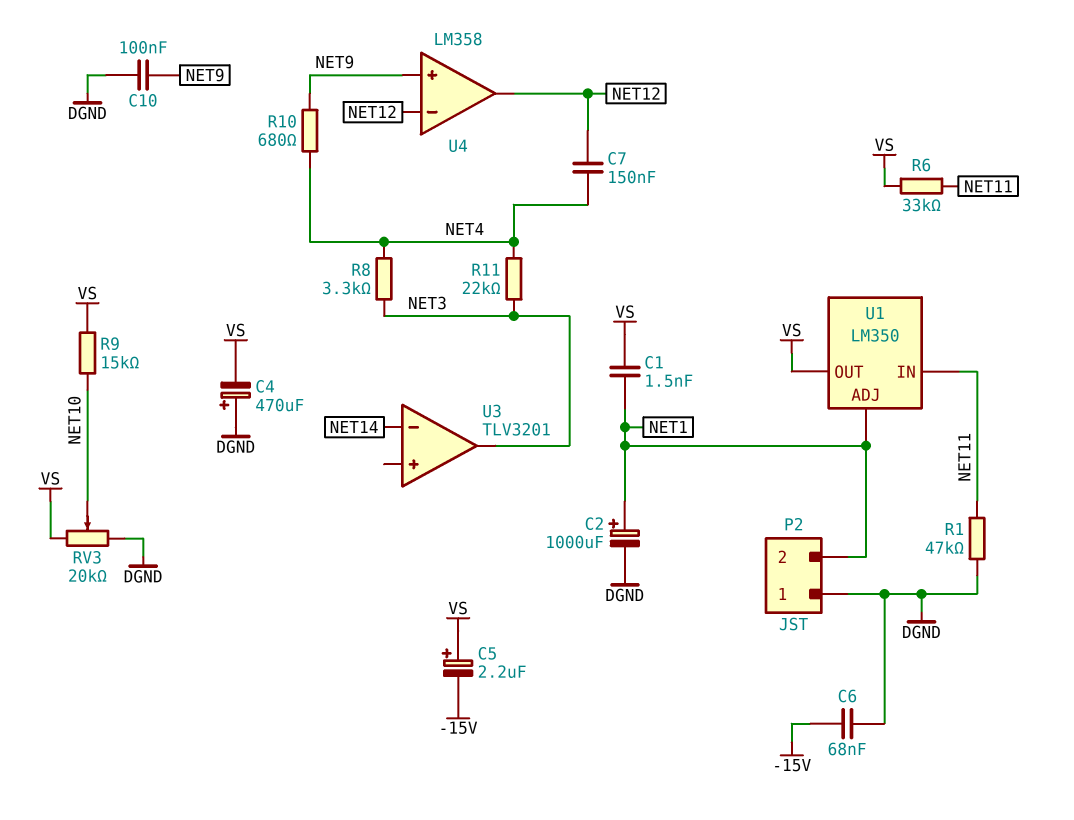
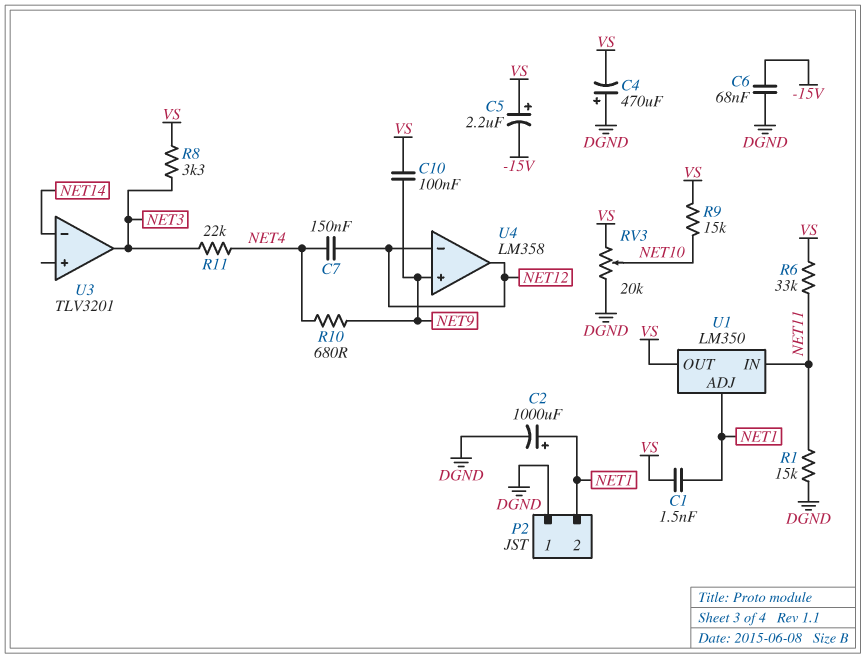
C10: 100nF (DGND, NET9) -> 100nF (NET9, VS)
R1: 47k (DGND, NET11) -> 15k (DGND, NET11)
R8: 3.3k (NET3, NET4) -> 3.3k (NET3, VS)

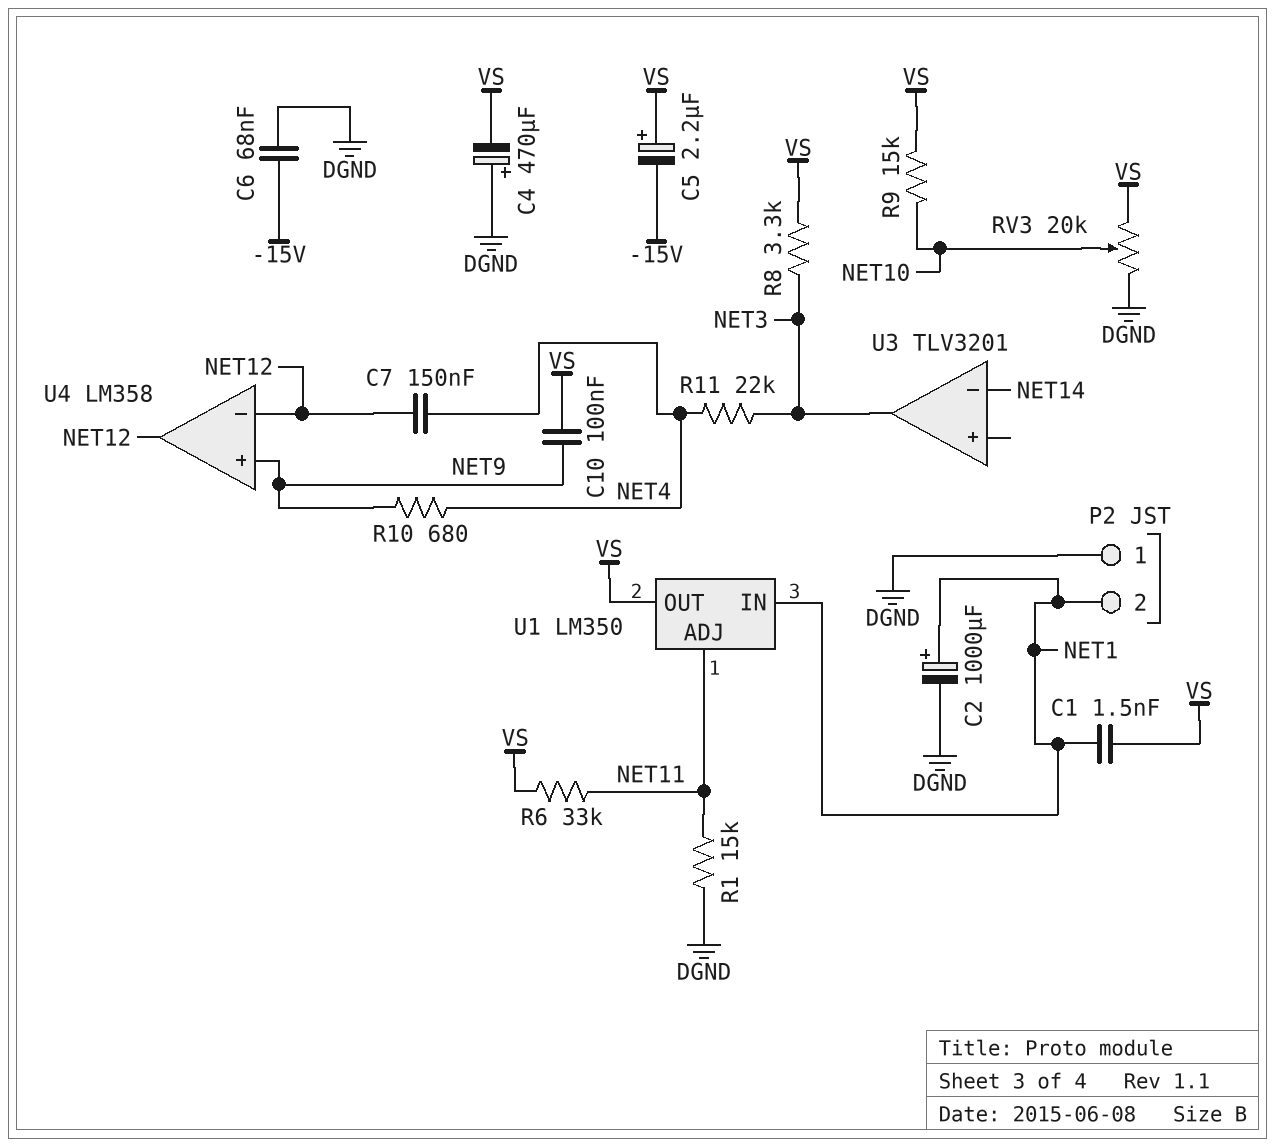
U1 pin ADJ: NET1 -> NET11
U1 pin IN: NET11 -> NET1

